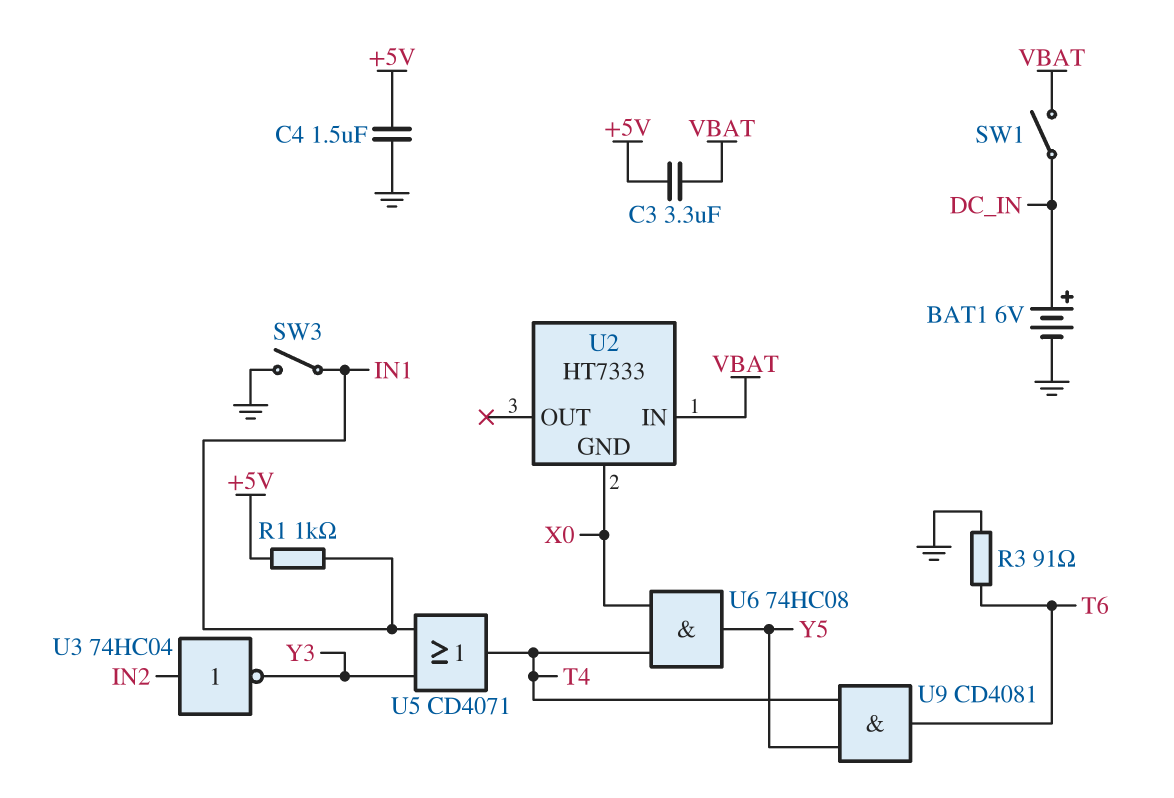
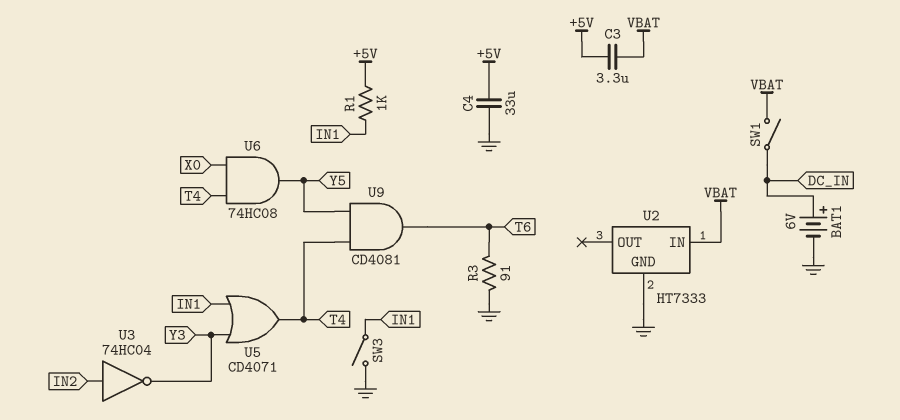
C4: 1.5uF (+5V, GND) -> 33uF (+5V, GND)
U2 pin GND: X0 -> GND

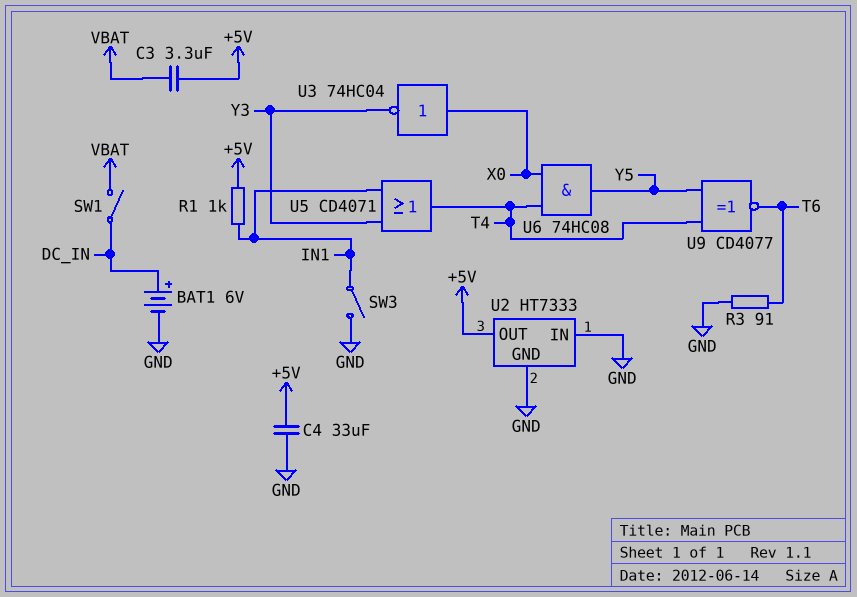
U2 pin IN: VBAT -> GND
U2 pin OUT: none -> +5V
U3: NOT 74HC04 (in IN2, out Y3) -> NOT 74HC04 (in X0, out Y3)
U9: AND CD4081 (in T4, in Y5, out T6) -> XNOR CD4077 (in T4, in Y5, out T6)

